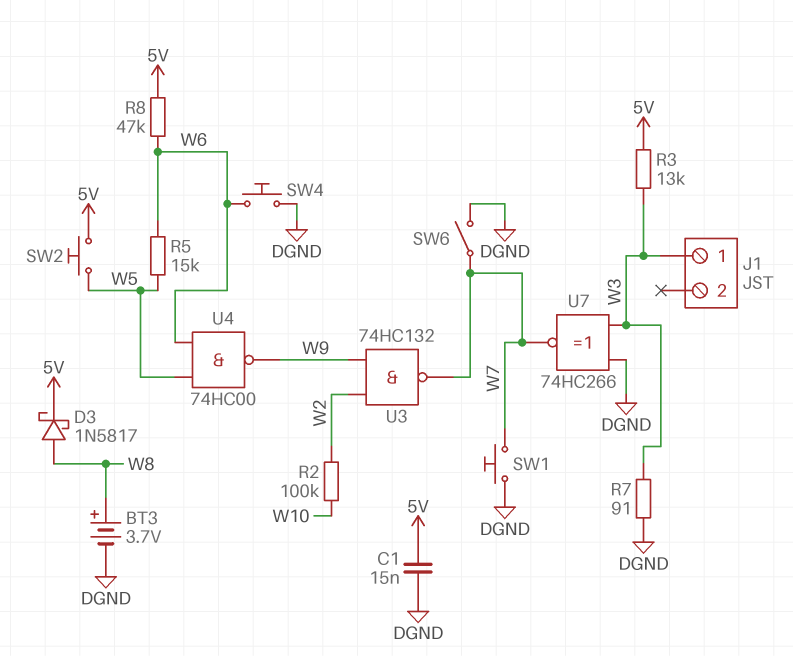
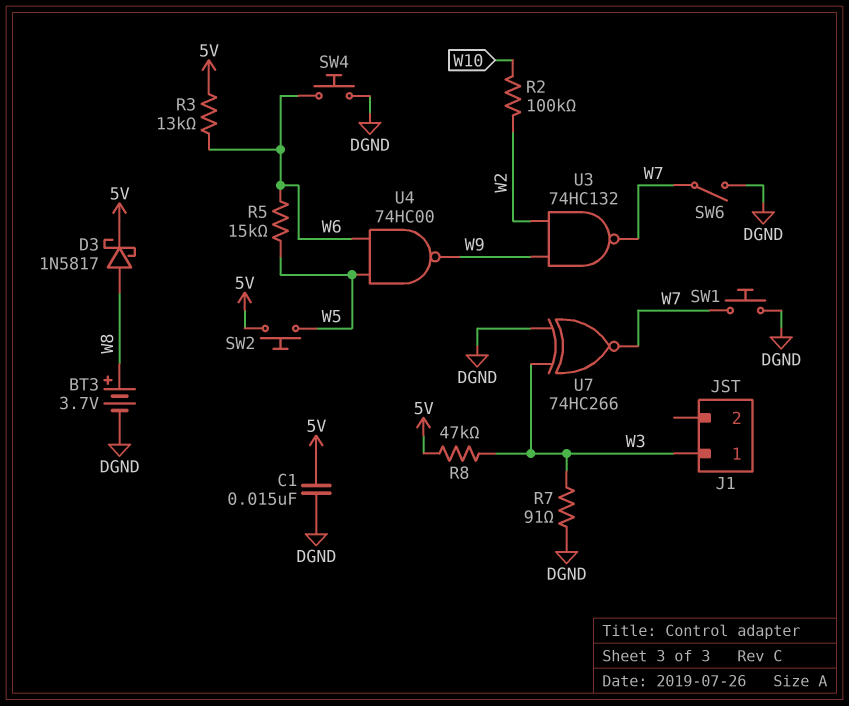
R3: 13k (5V, W3) -> 13k (5V, W6)
R8: 47k (5V, W6) -> 47k (5V, W3)

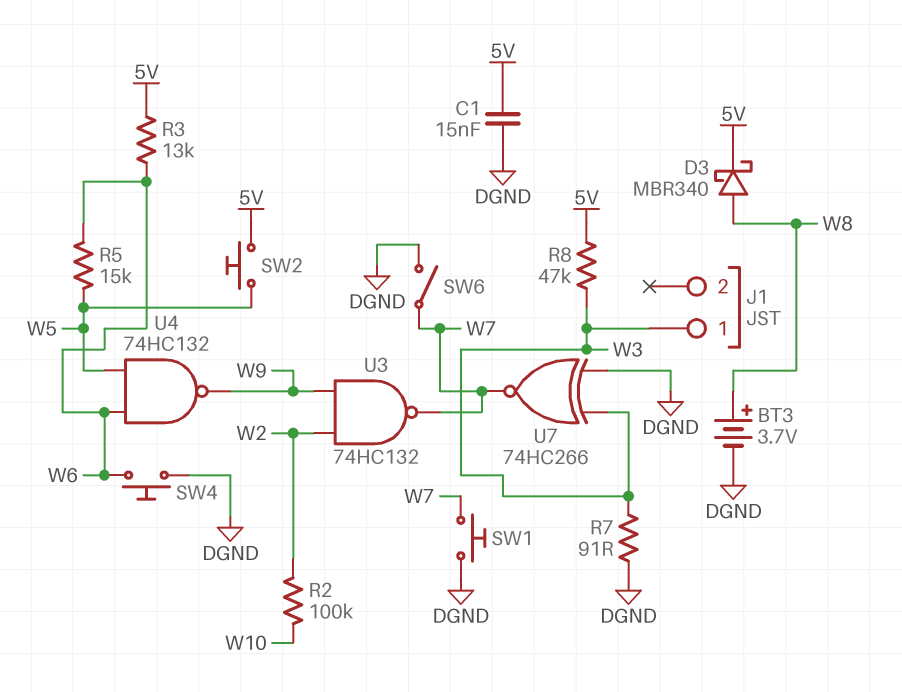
D3: schottky 1N5817 (A W8, K 5V) -> schottky MBR340 (A W8, K 5V)
U4: NAND 74HC00 (in W5, in W6, out W9) -> NAND 74HC132 (in W5, in W6, out W9)

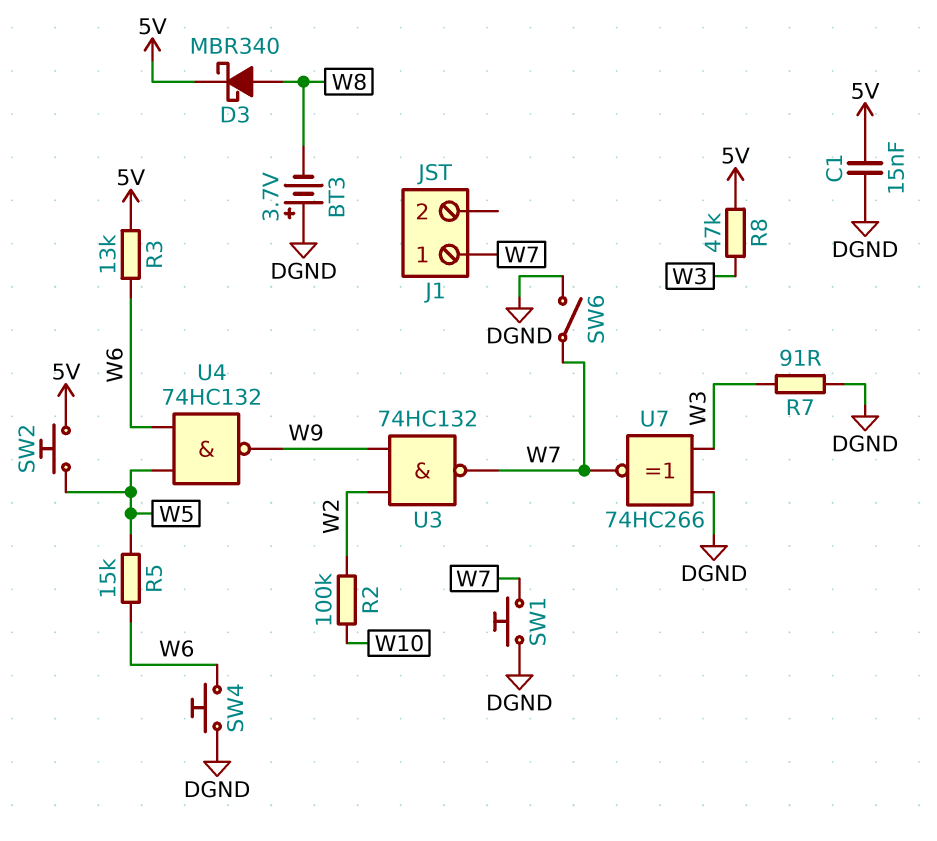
BT3: 3.7V (plus W8, minus DGND) -> 3.7V (plus DGND, minus W8)
J1 pin 1: W3 -> W7

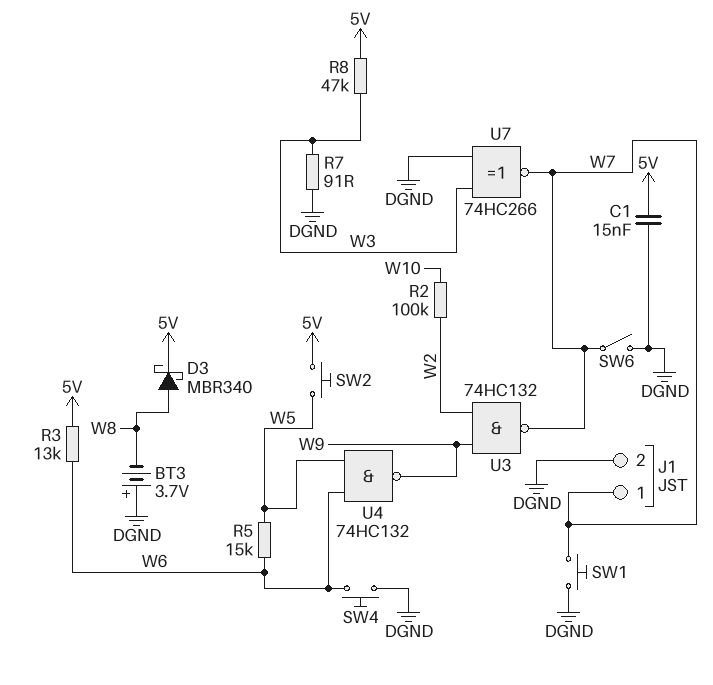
J1 pin 2: none -> DGND

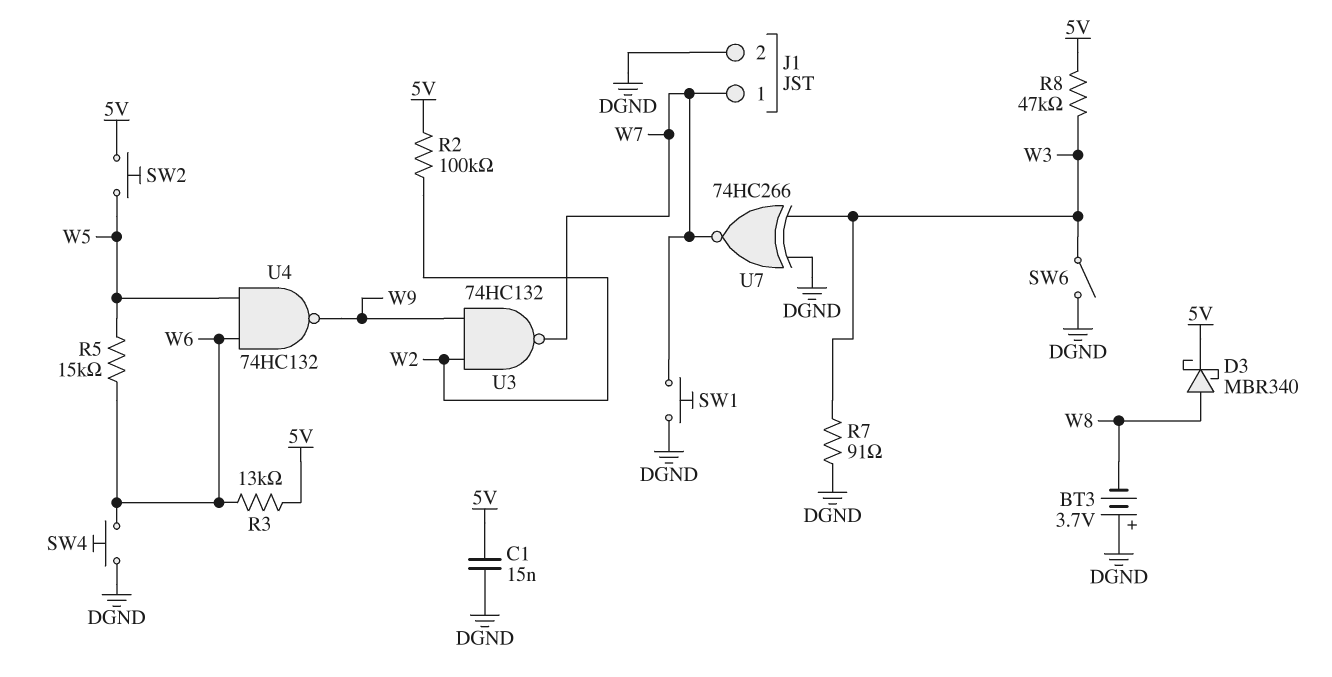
R2: 100k (W2, W10) -> 100k (5V, W2)
SW6: switch (DGND, W7) -> switch (DGND, W3)

